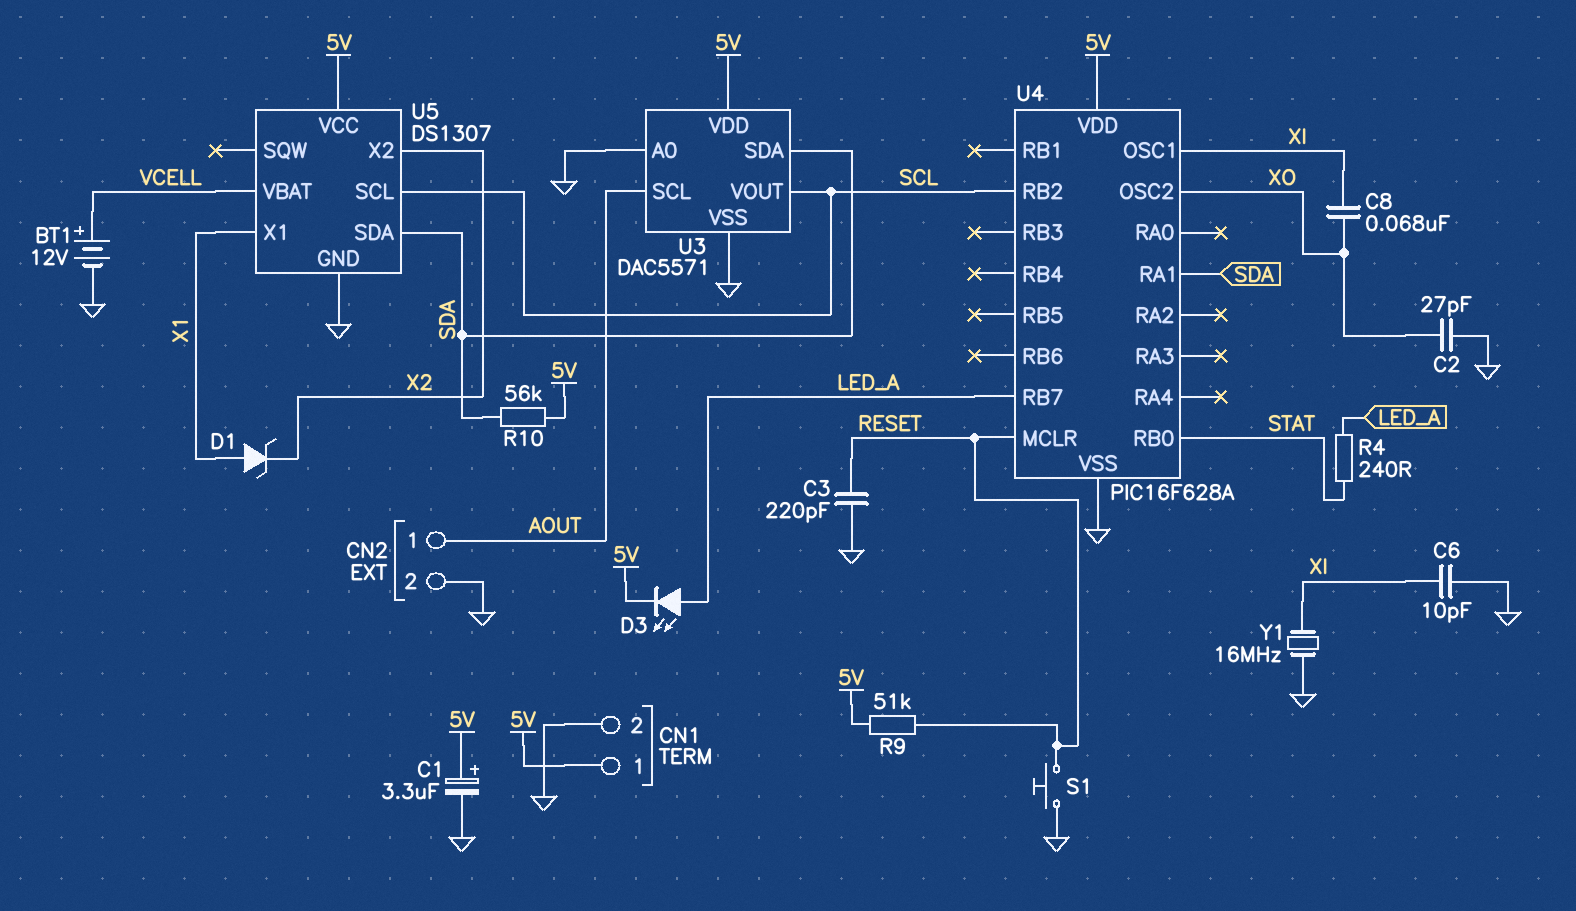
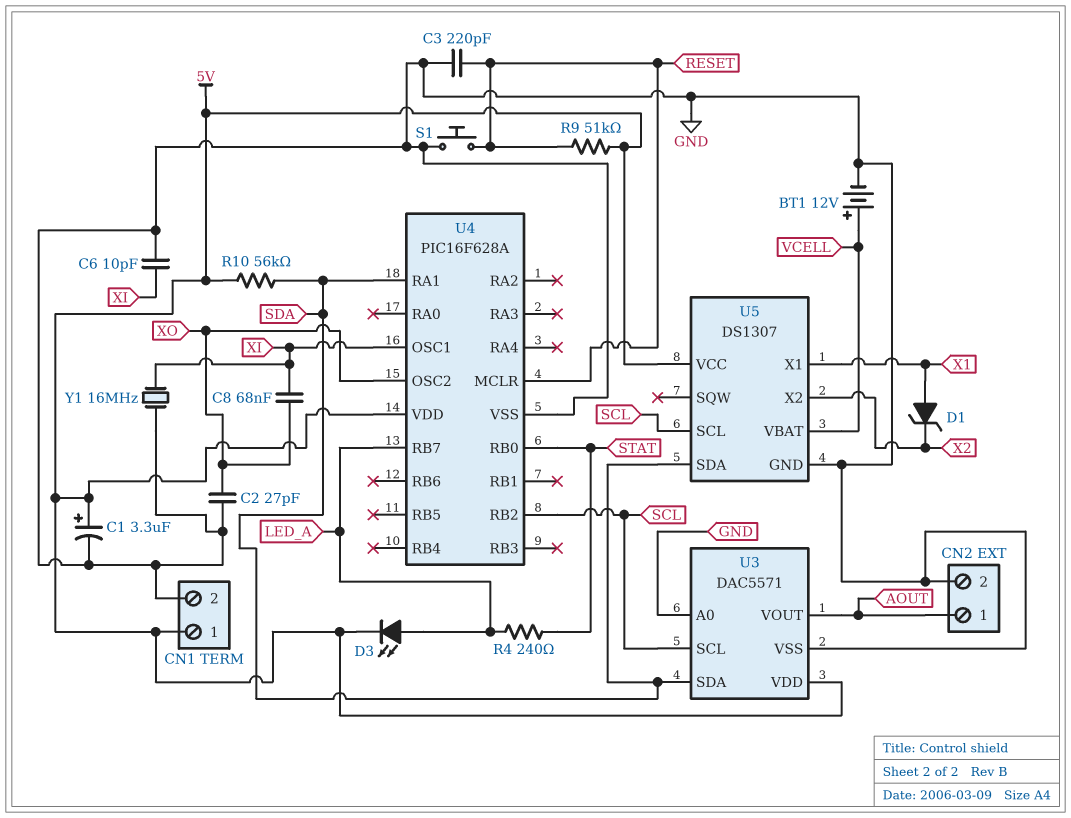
U3 pin SCL: AOUT -> SCL
U3 pin VOUT: SCL -> AOUT

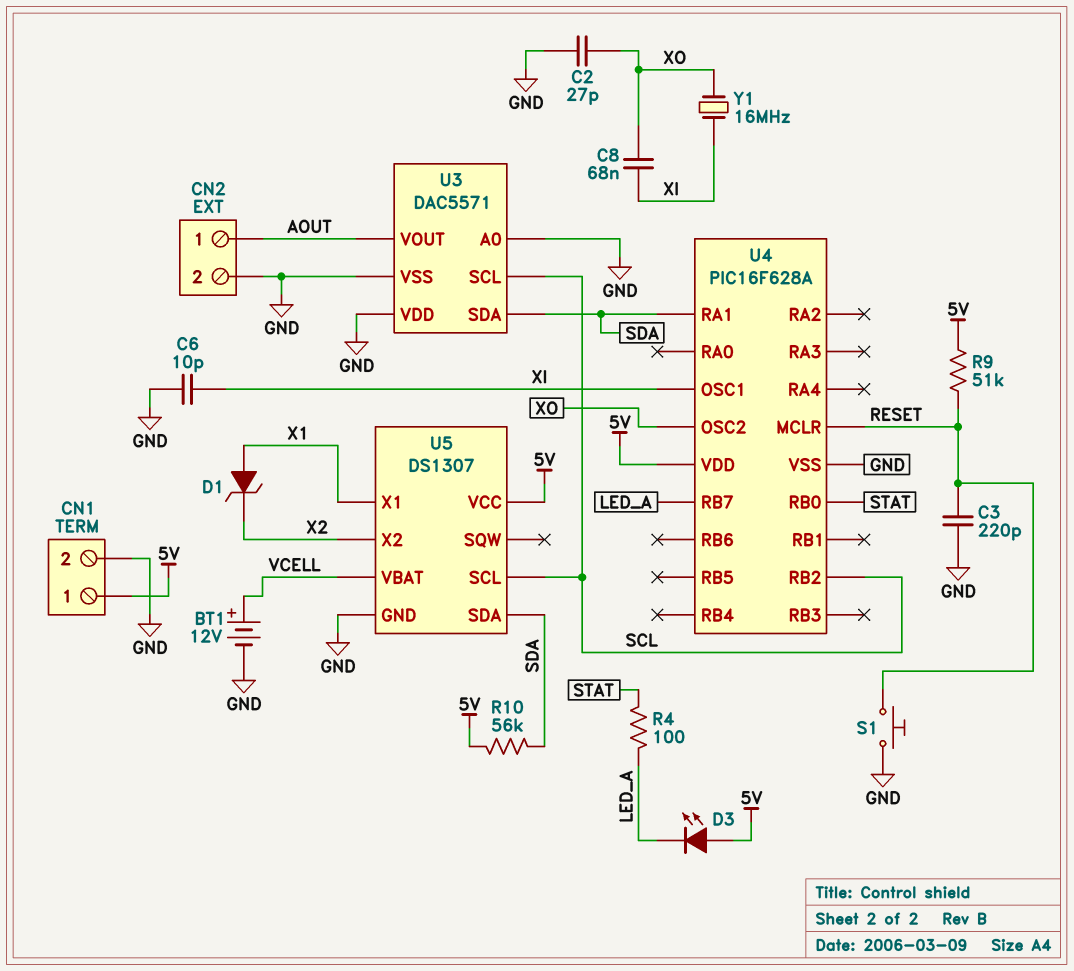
C1: 3.3uF (plus 5V, minus GND) -> none
D3: LED (A LED_A, K 5V) -> LED (A 5V, K LED_A)
R4: 240 (LED_A, STAT) -> 100 (LED_A, STAT)
U3 pin VDD: 5V -> GND
Y1: 16MHz (GND, XI) -> 16MHz (XI, XO)

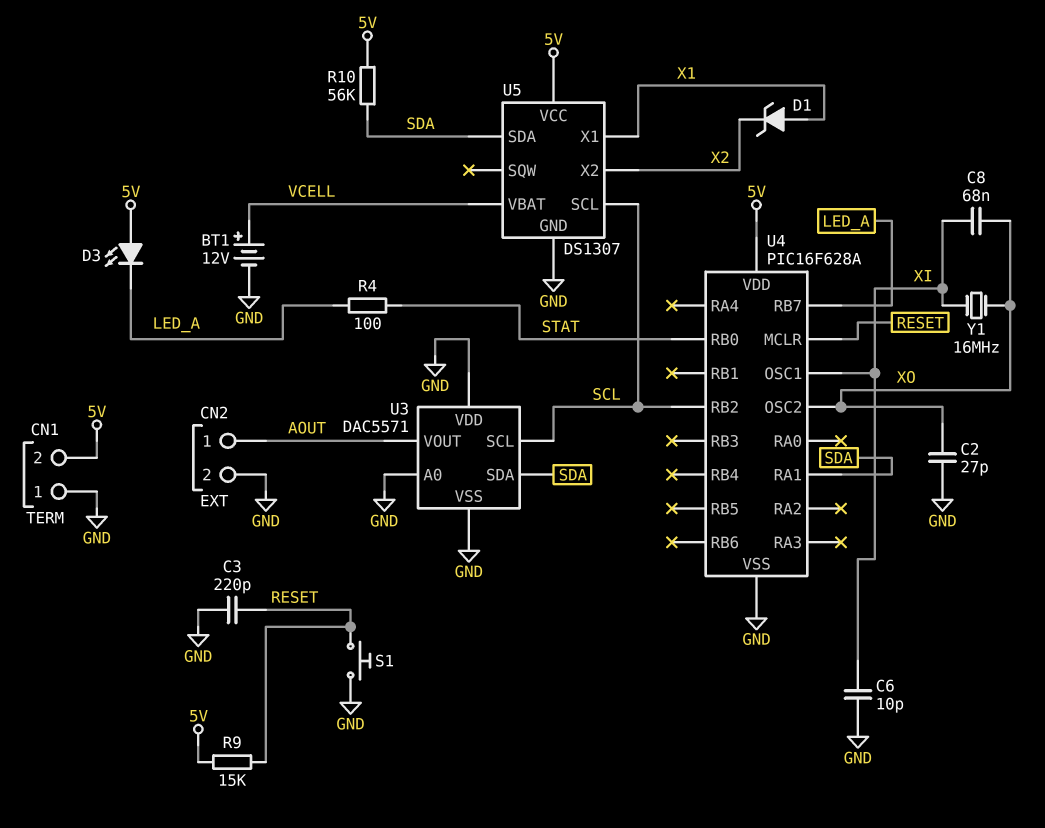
CN1 pin 1: 5V -> GND
CN1 pin 2: GND -> 5V
R9: 51k (5V, RESET) -> 15k (5V, RESET)

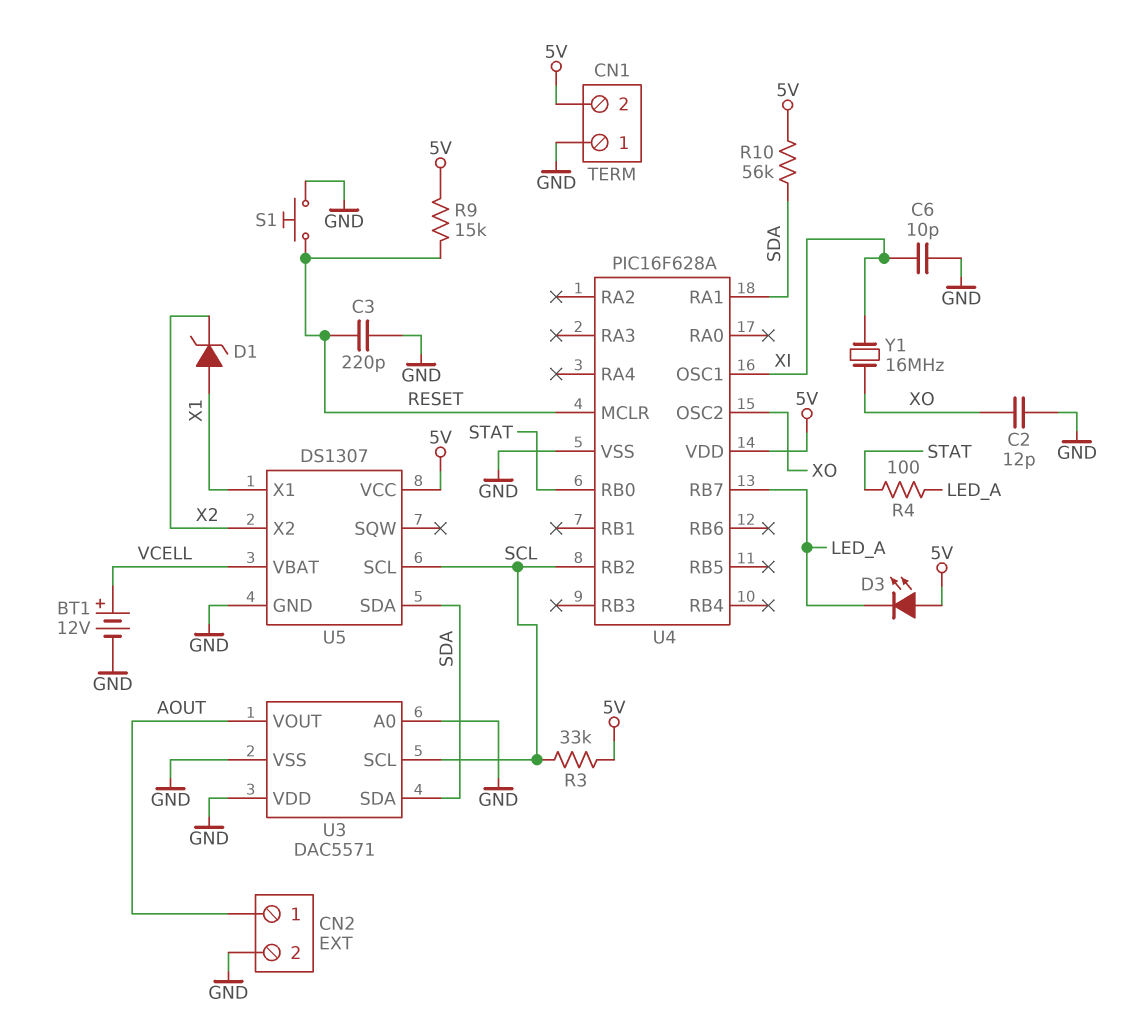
C2: 27pF (GND, XO) -> 12pF (GND, XO)
C8: 68nF (XI, XO) -> none
R3: none -> 33k (5V, SCL)

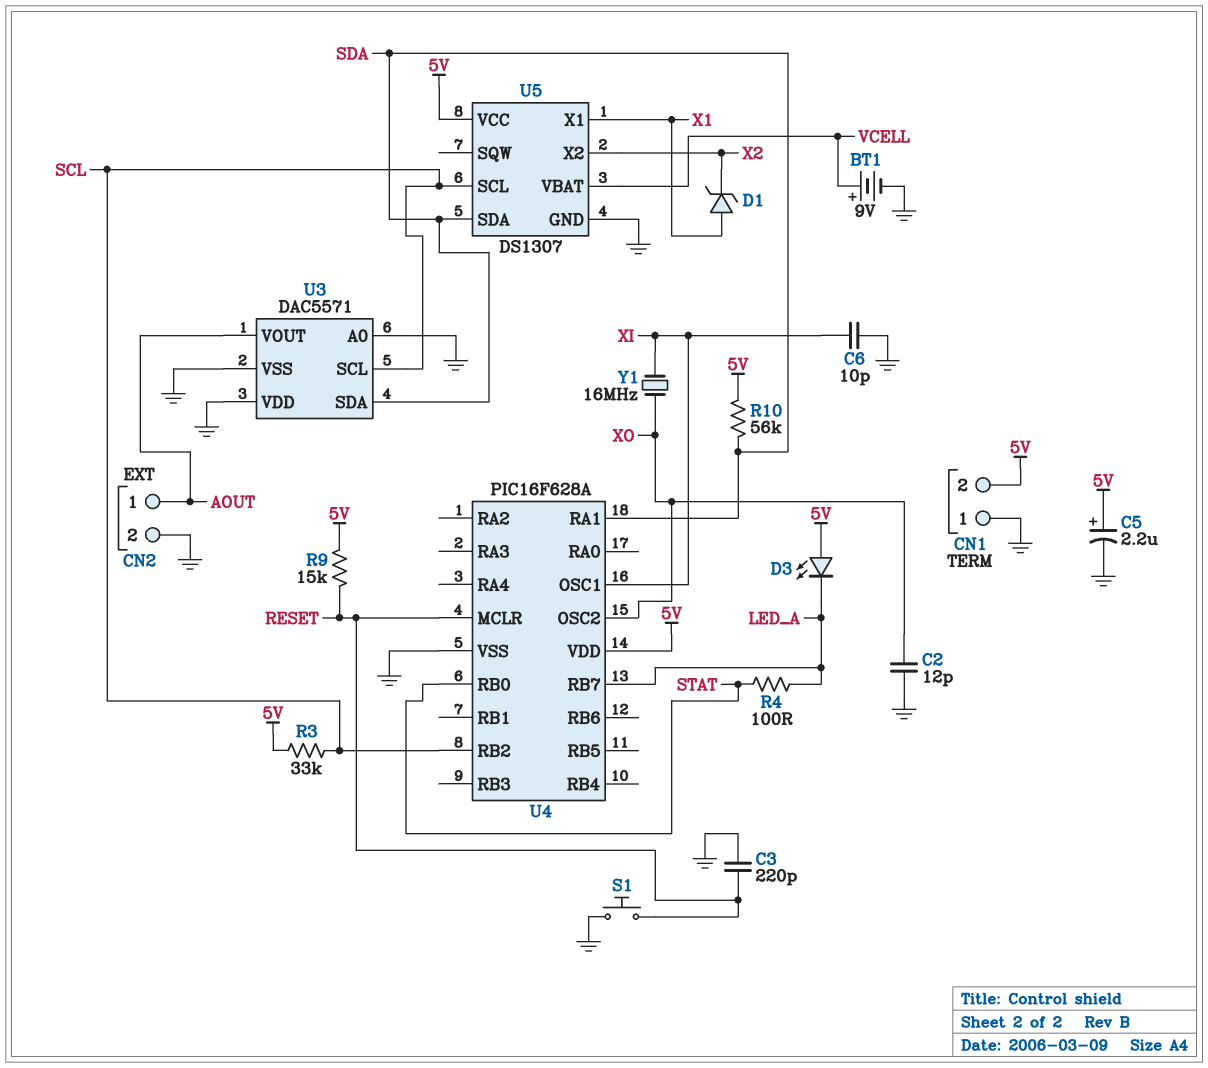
BT1: 12V (plus VCELL, minus GND) -> 9V (plus VCELL, minus GND)
C5: none -> 2.2uF (plus 5V, minus GND)

